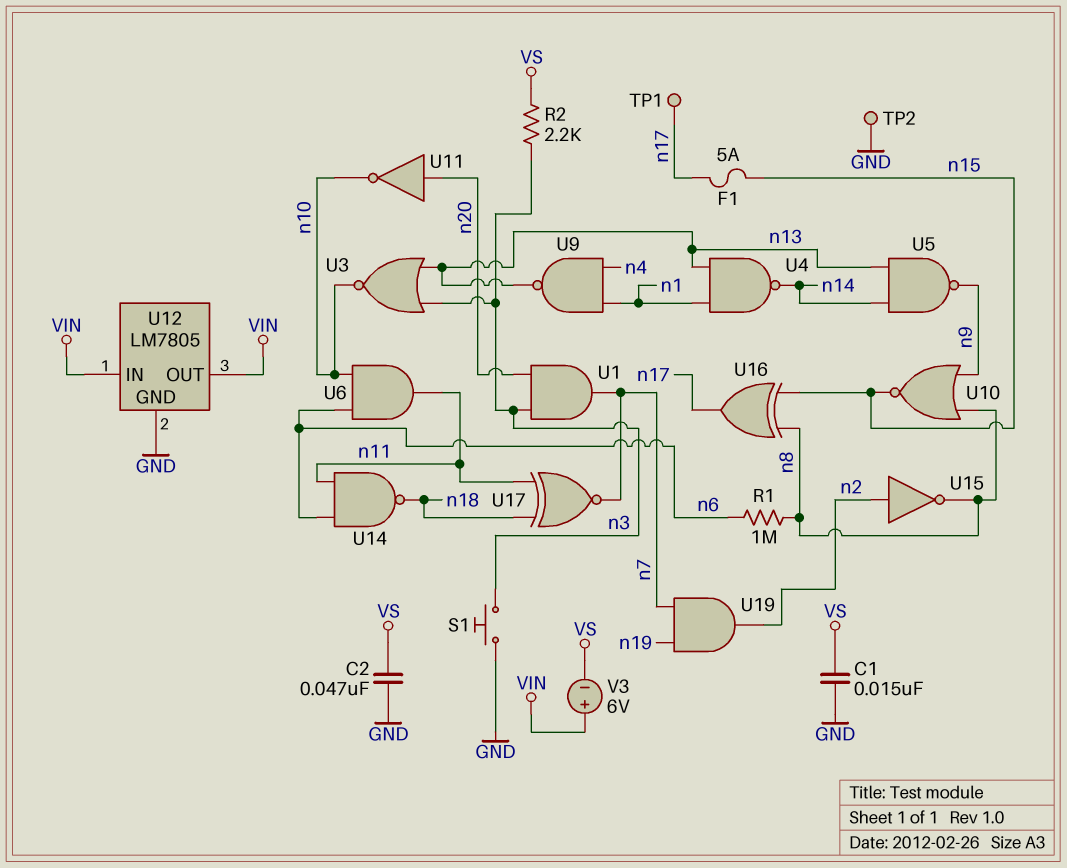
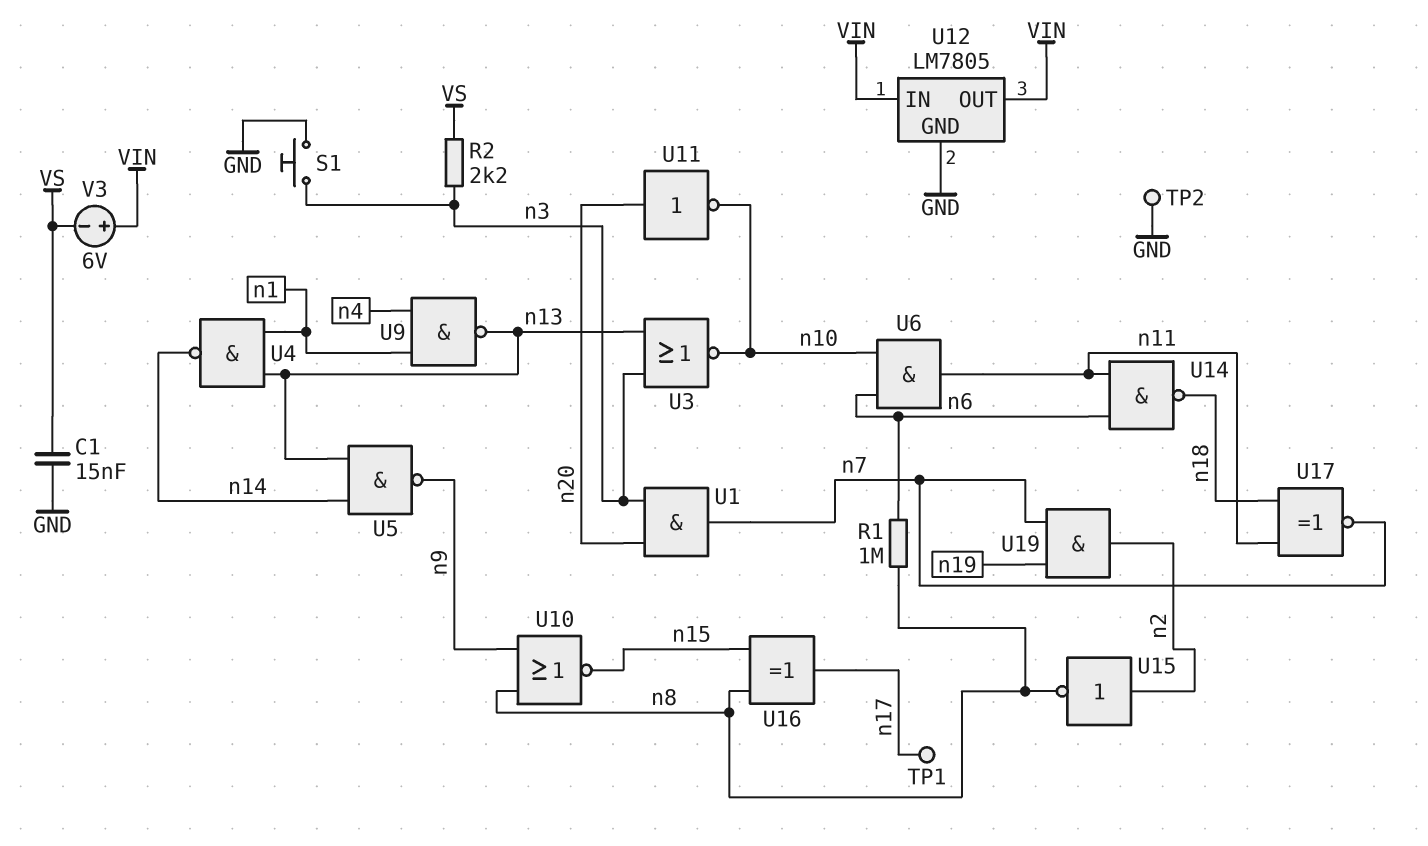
C2: 47nF (GND, VS) -> none
F1: 5A (n15, n17) -> none

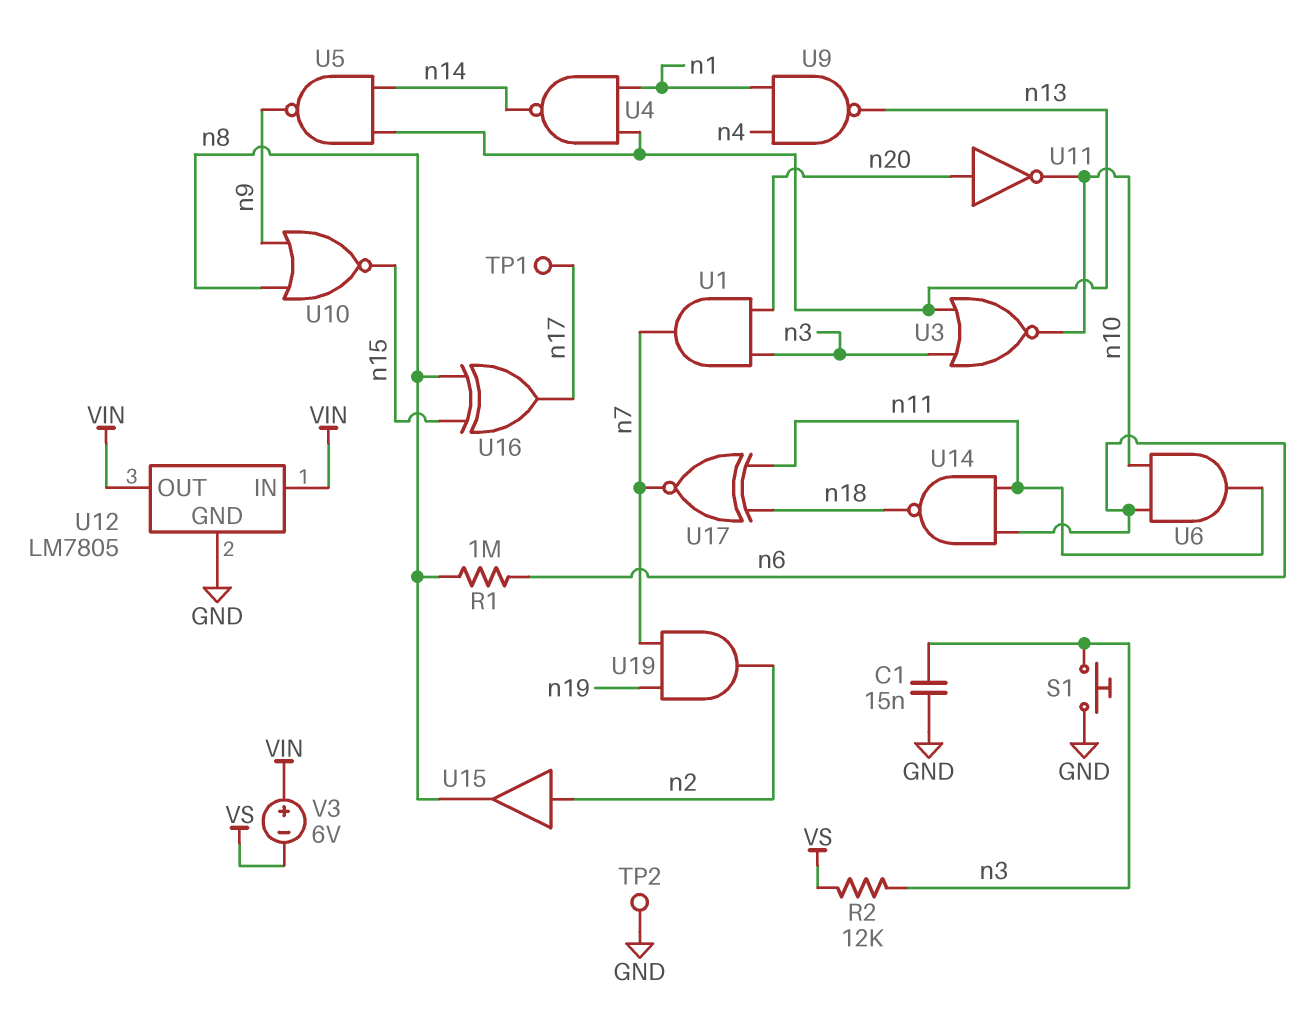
C1: 15nF (GND, VS) -> 15nF (GND, n3)
R2: 2.2k (VS, n3) -> 12k (VS, n3)
U15: NOT (in n2, out n8) -> buffer (in n2, out n8)

